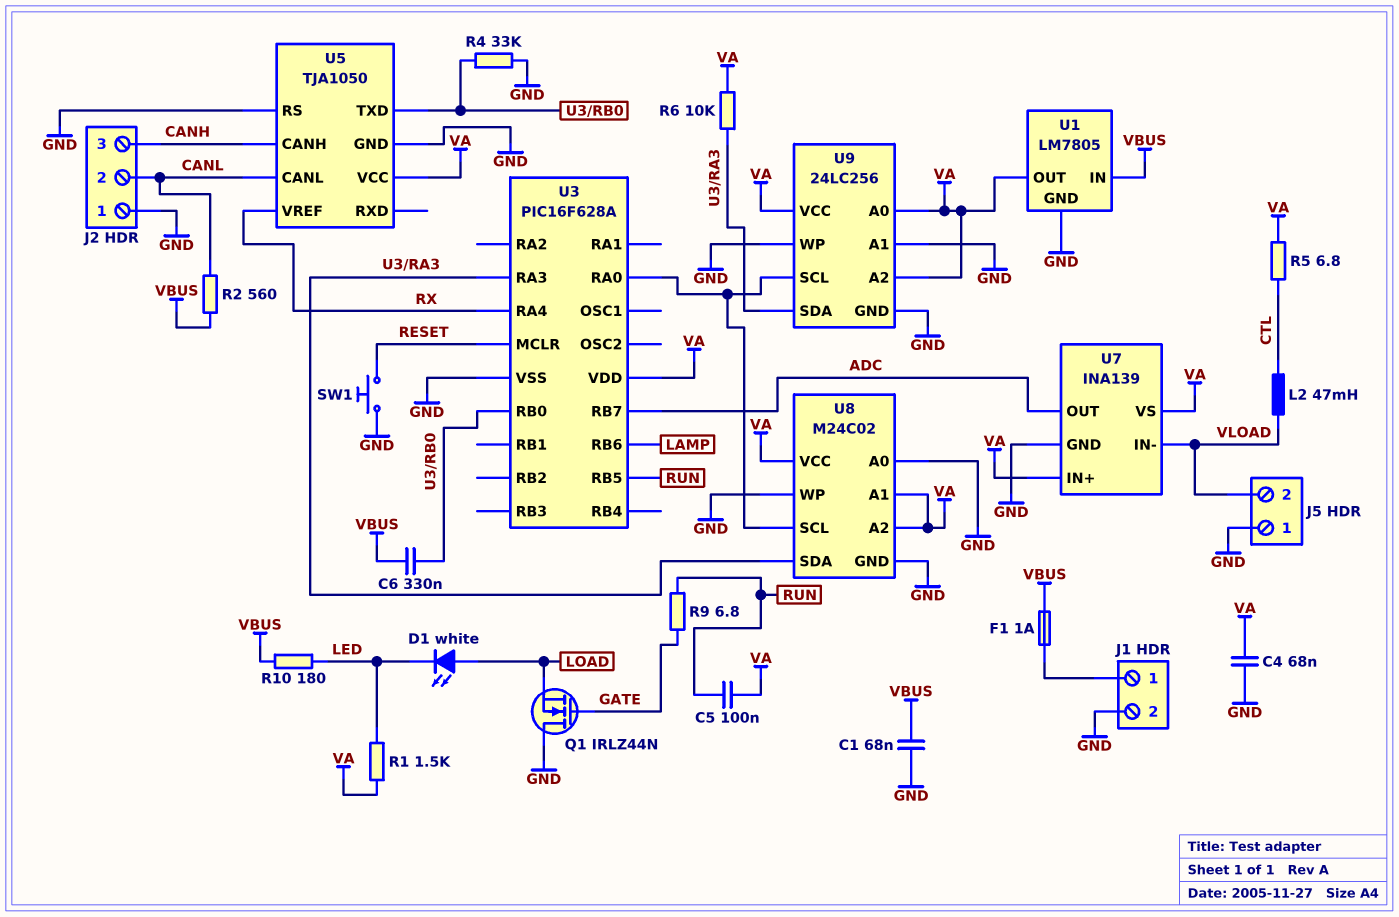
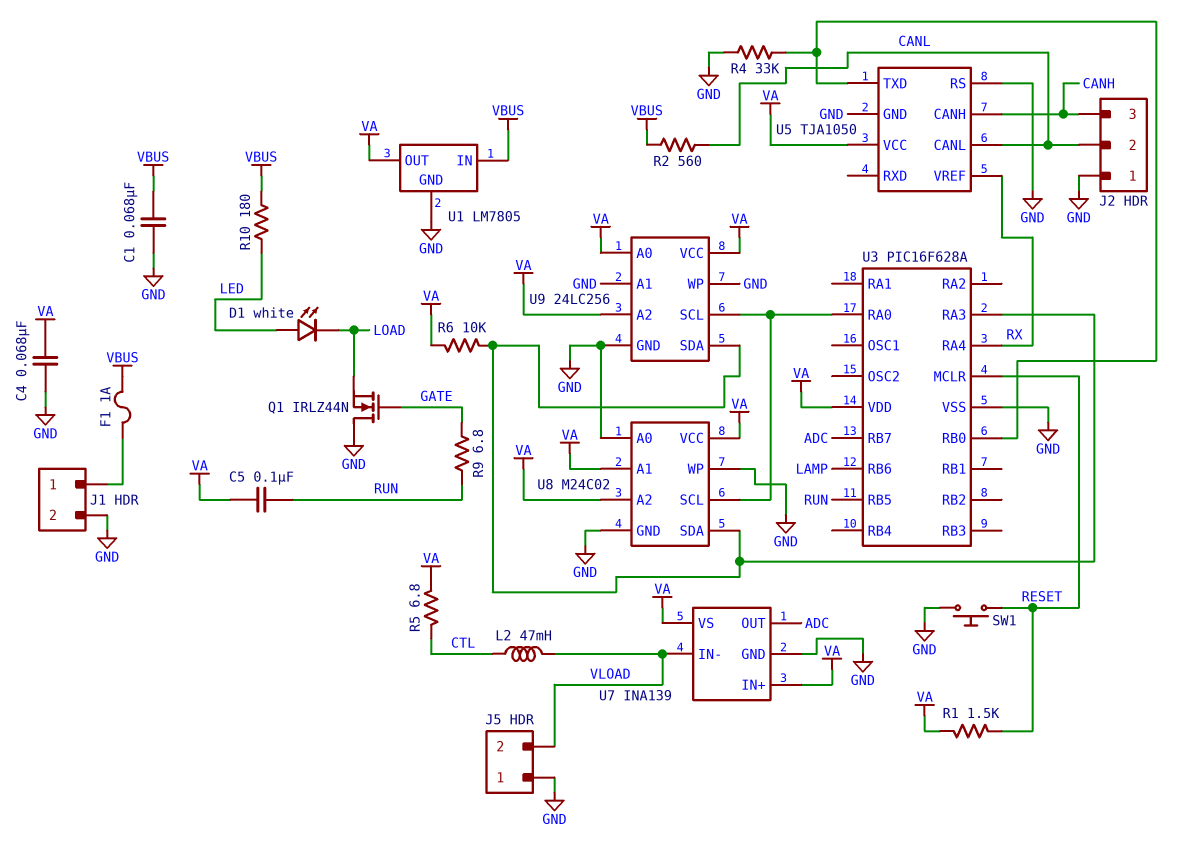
C6: 330nF (U3/RB0, VBUS) -> none
D1: LED white (A LOAD, K LED) -> LED white (A LED, K LOAD)
R1: 1.5k (LED, VA) -> 1.5k (RESET, VA)

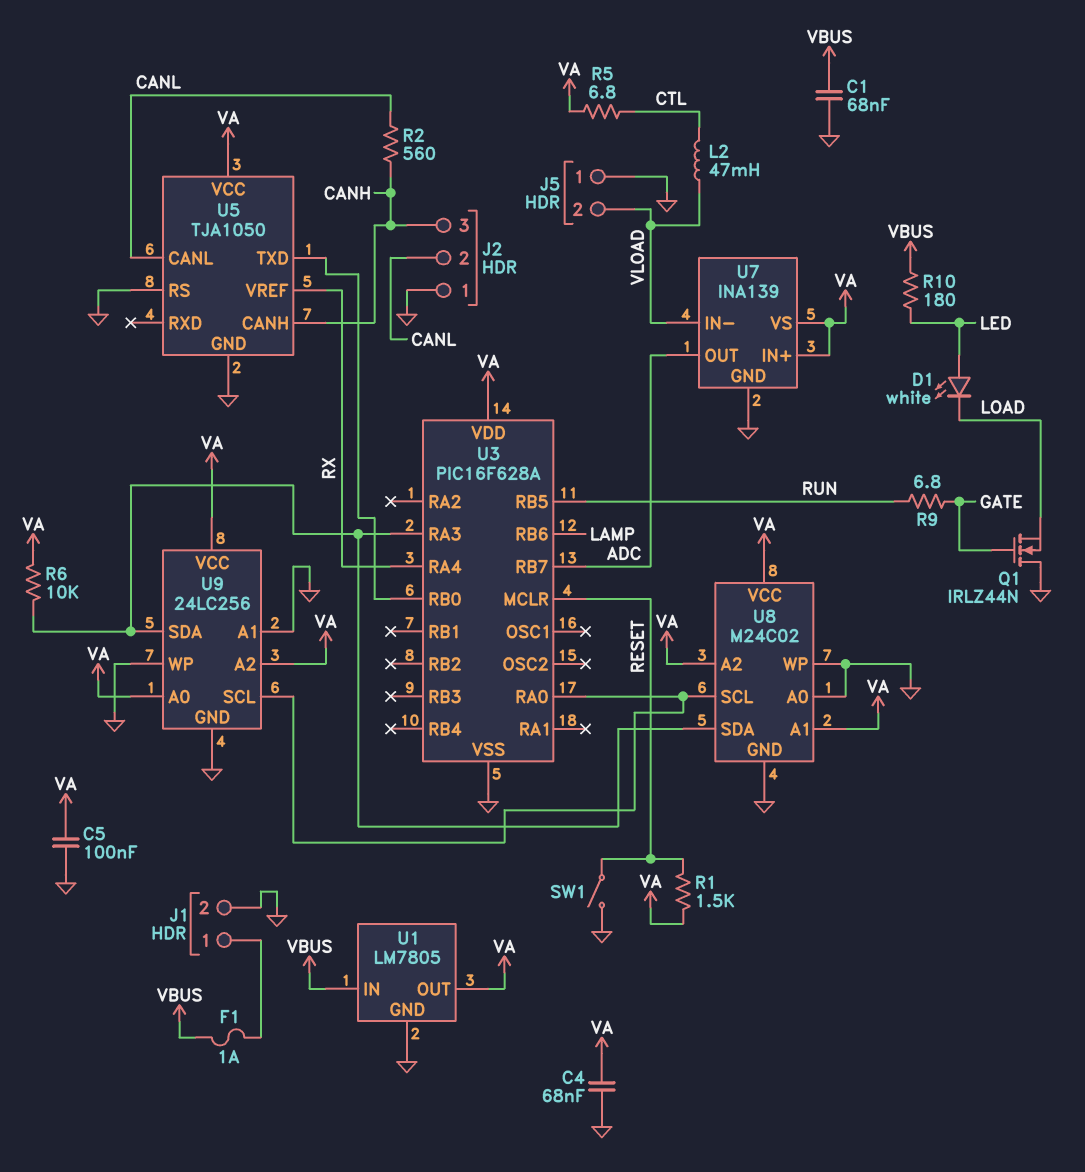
C5: 100nF (RUN, VA) -> 100nF (GND, VA)
R2: 560 (CANL, VBUS) -> 560 (CANH, CANL)
R4: 33k (GND, U3/RB0) -> none
SW1: button (GND, RESET) -> switch (GND, RESET)

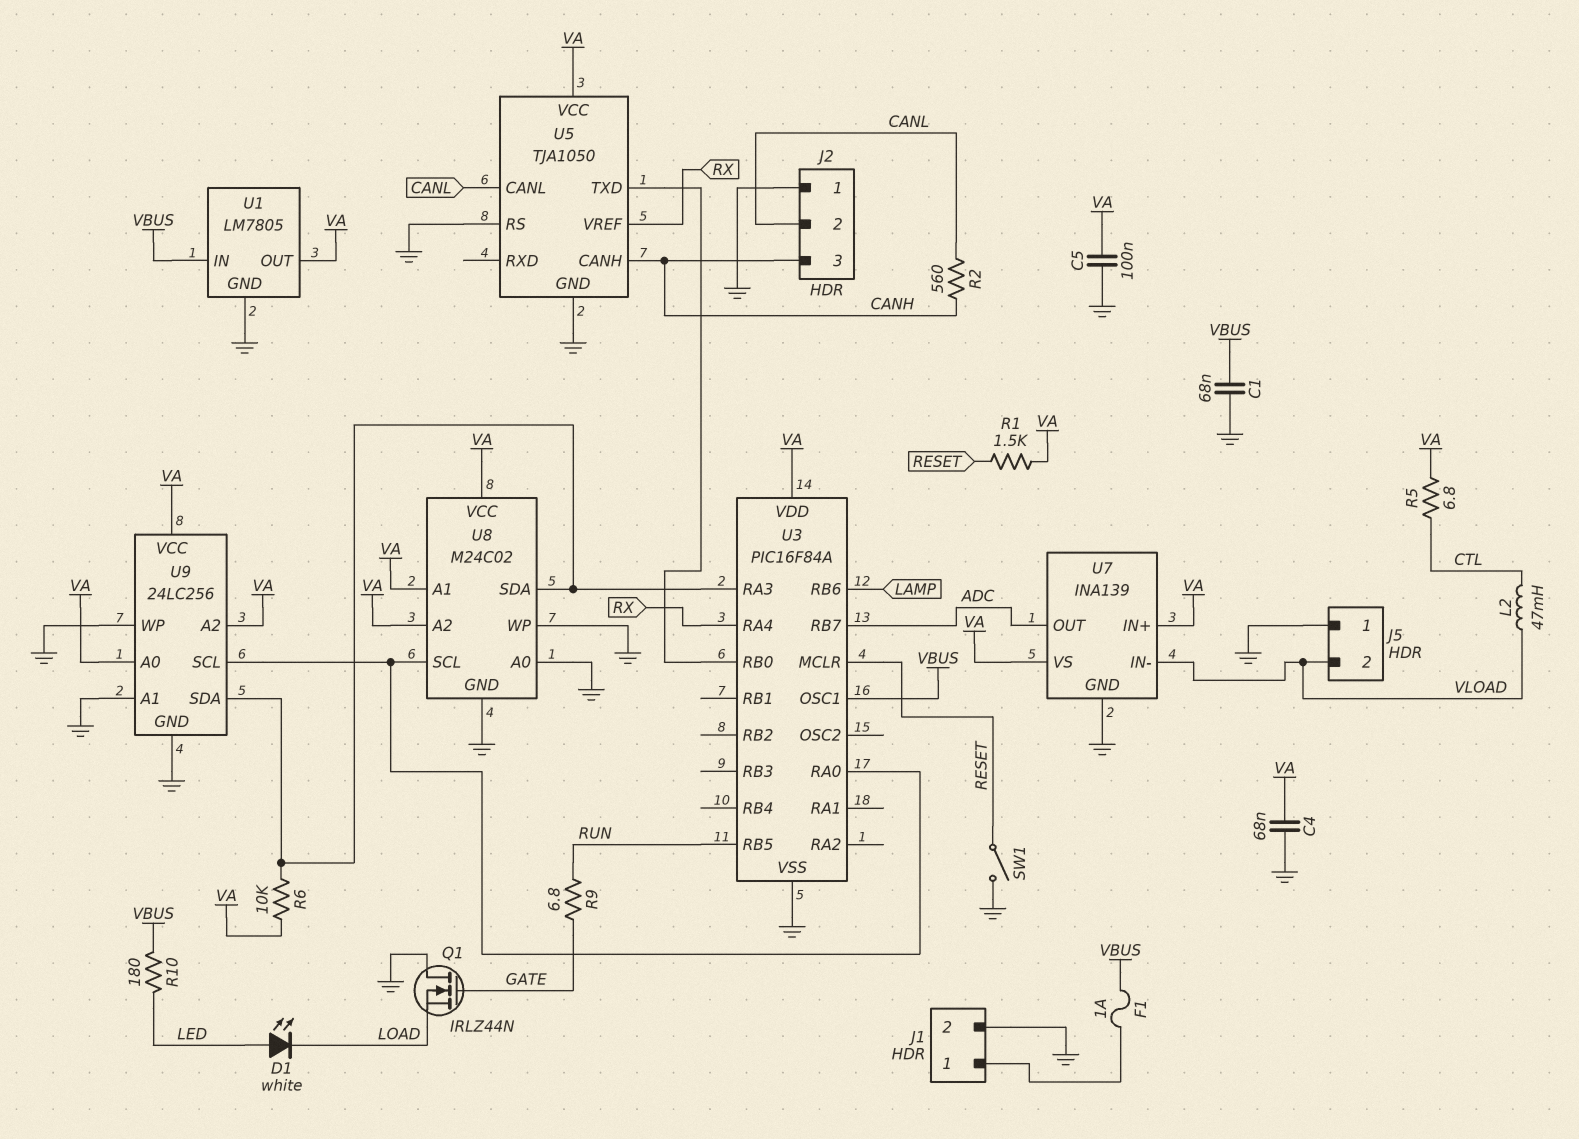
U3: PIC16F628A -> PIC16F84A
U3 pin OSC1: none -> VBUS

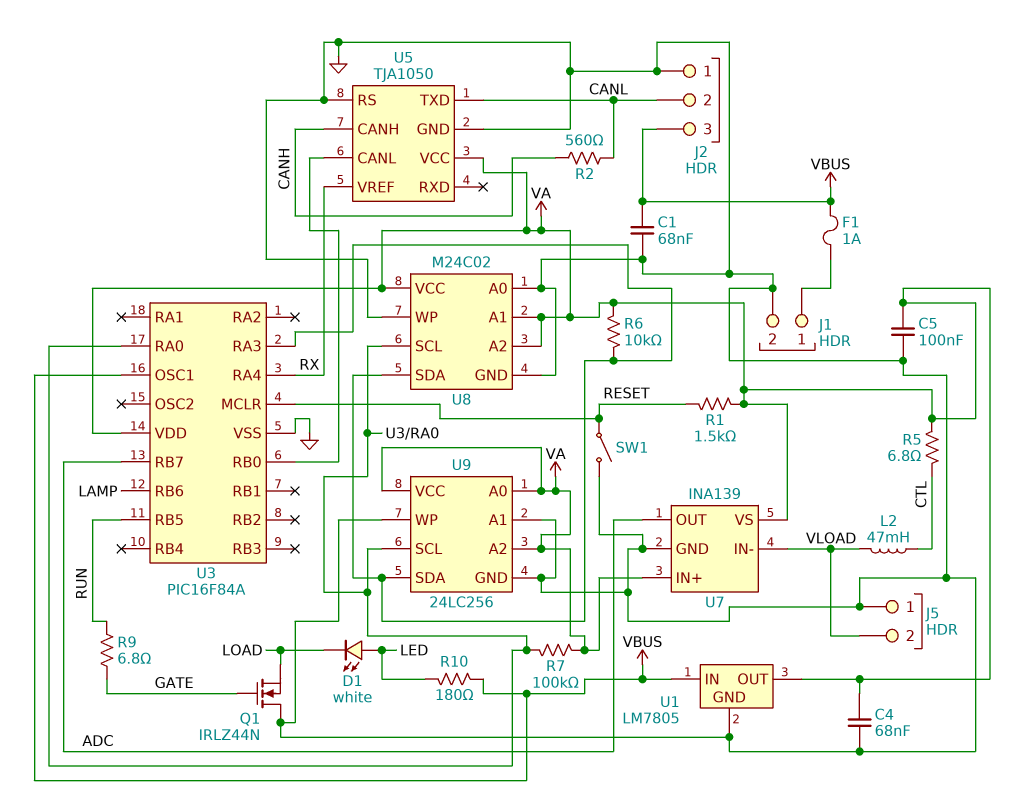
J2 pin 3: CANH -> VBUS
R7: none -> 100k (U3/RA0, VA)
U5 pin CANL: CANL -> U3/RB0
U5 pin TXD: U3/RB0 -> CANL

